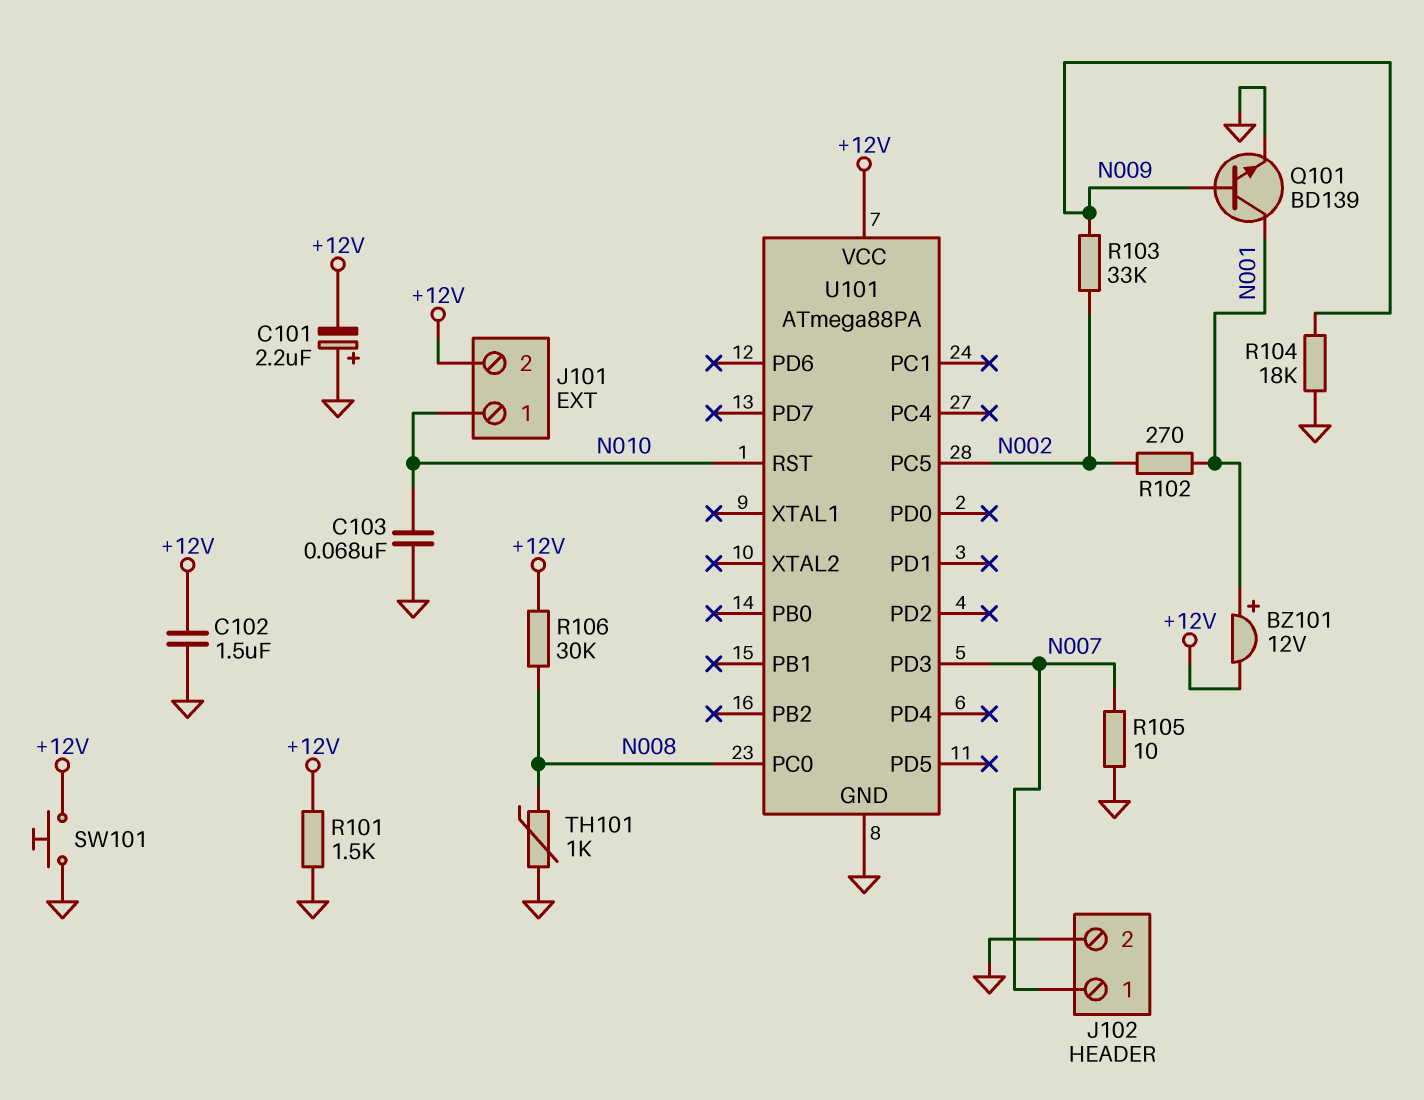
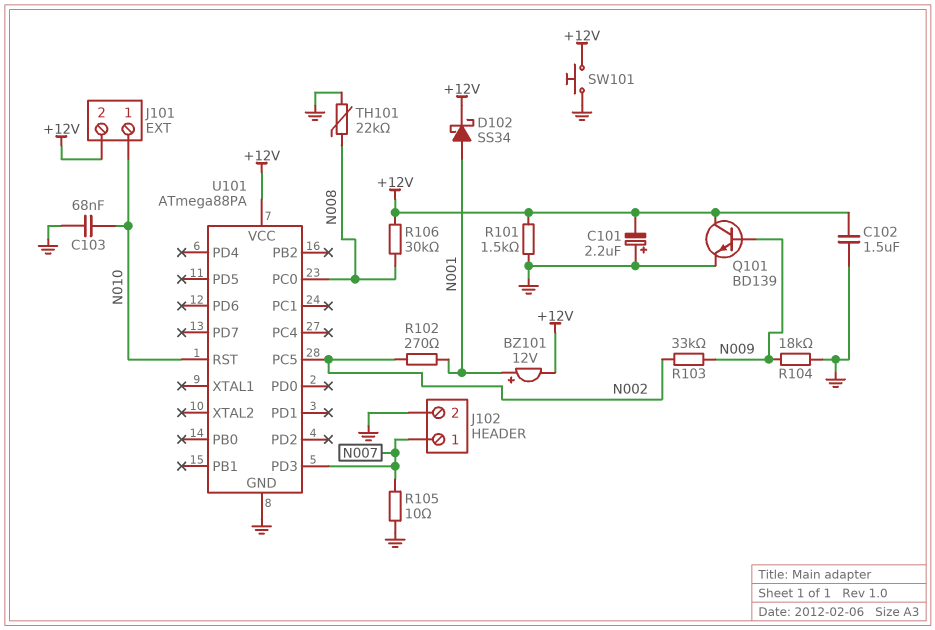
D102: none -> schottky SS34 (A N001, K +12V)
Q101: NPN BD139 (B N009, C N001, E GND) -> NPN BD139 (B N009, C +12V, E GND)
TH101: 1k (GND, N008) -> 22k (GND, N008)

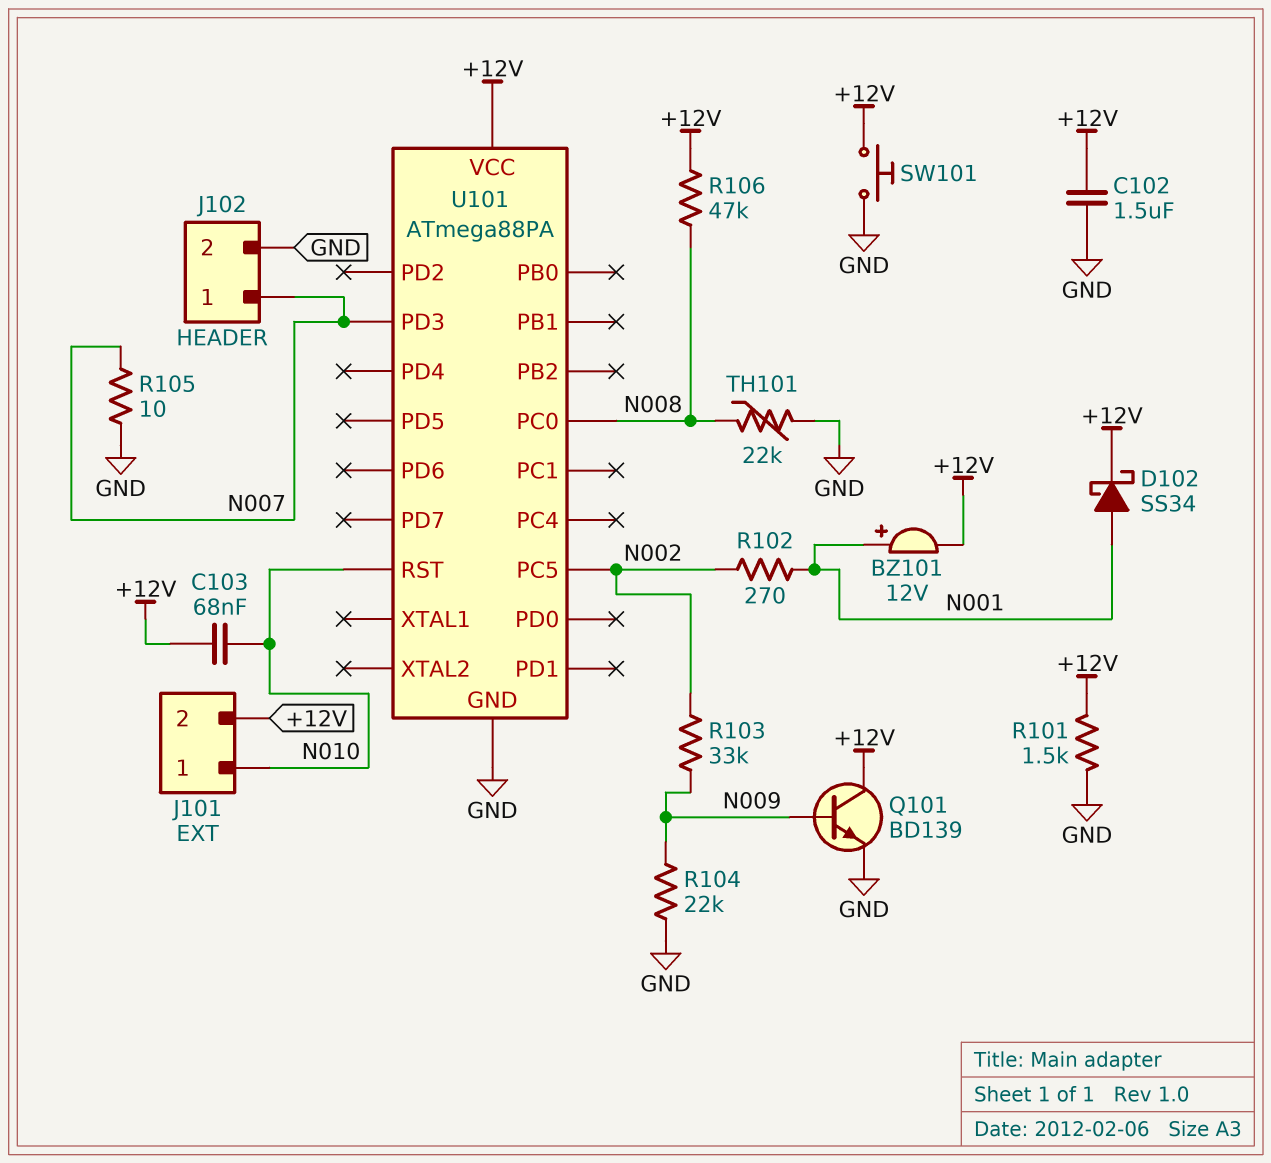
C101: 2.2uF (plus GND, minus +12V) -> none
C103: 68nF (GND, N010) -> 68nF (+12V, N010)
R104: 18k (GND, N009) -> 22k (GND, N009)
R106: 30k (+12V, N008) -> 47k (+12V, N008)

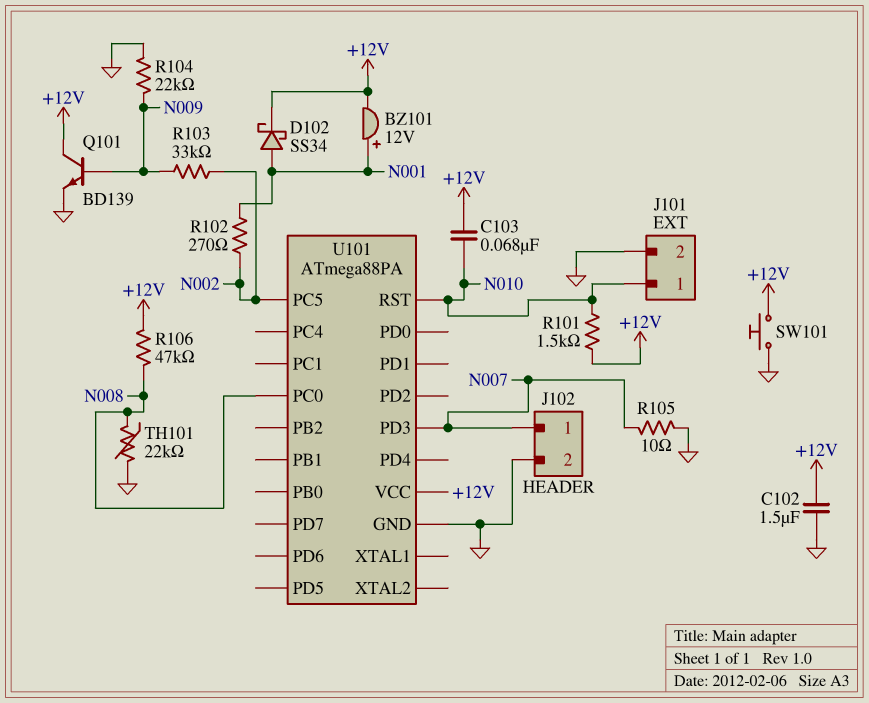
J101 pin 2: +12V -> GND
R101: 1.5k (+12V, GND) -> 1.5k (+12V, N010)

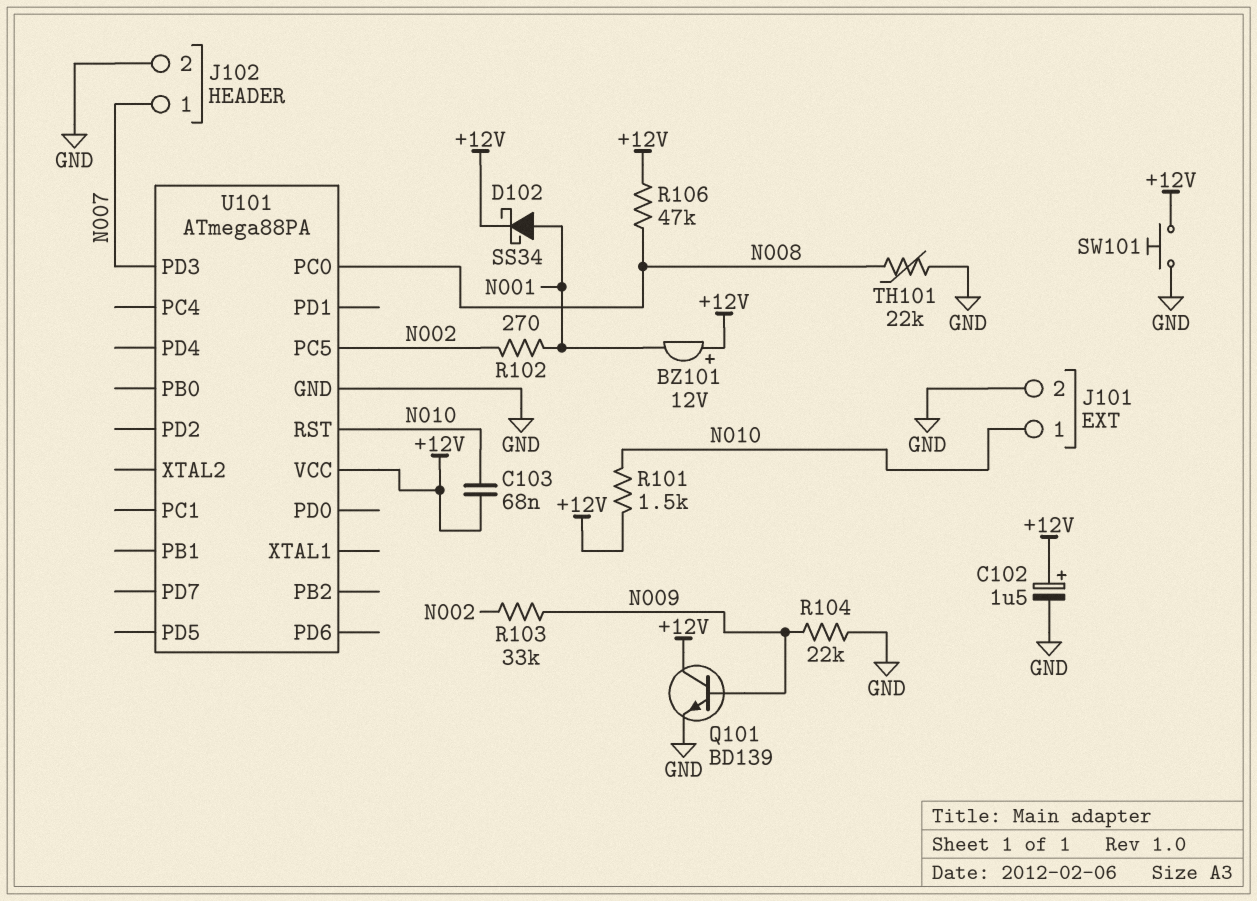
BZ101: buzzer 12V (plus N001, minus +12V) -> buzzer 12V (plus +12V, minus N001)
C102: 1.5uF (+12V, GND) -> 1.5uF (plus +12V, minus GND)
R105: 10 (GND, N007) -> none

